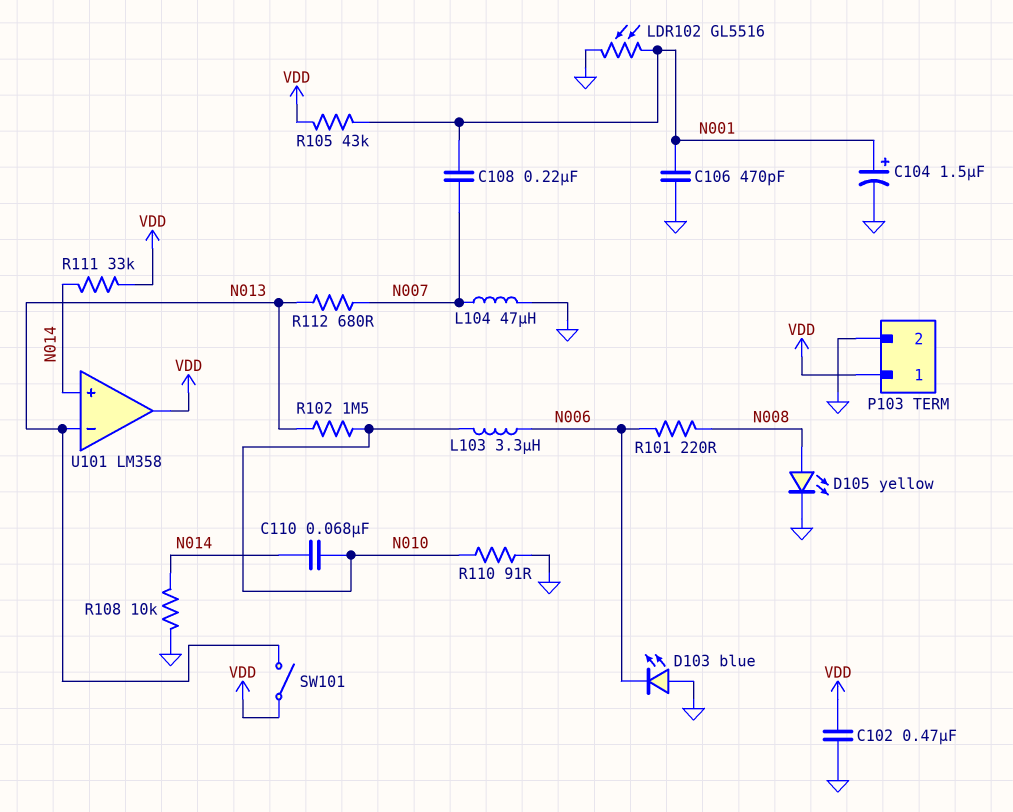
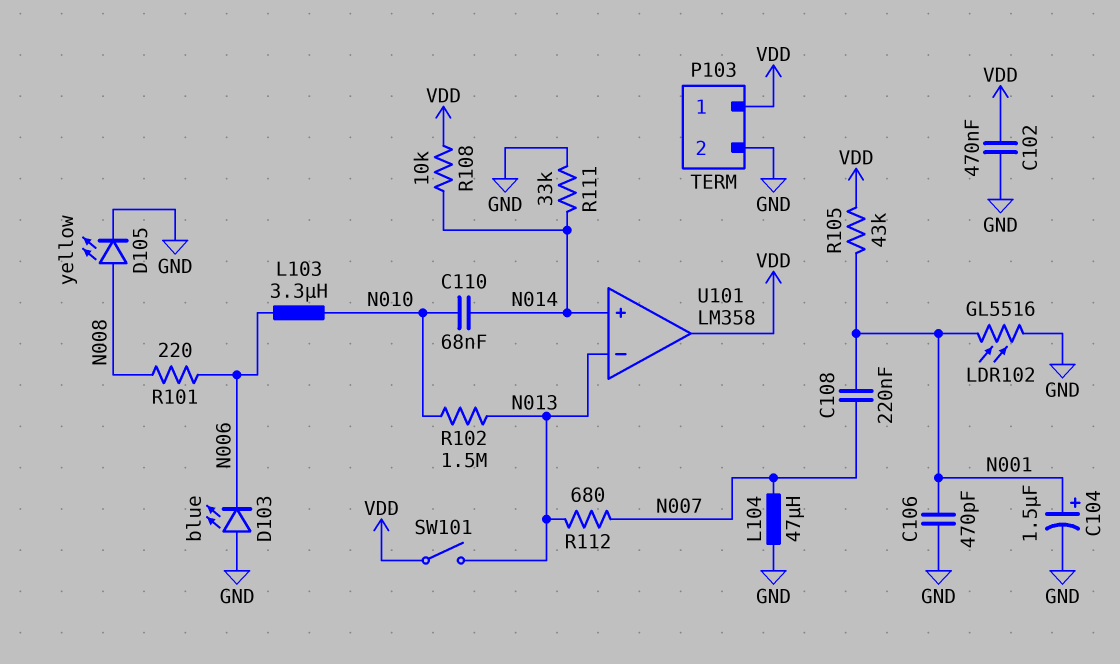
R108: 10k (GND, N014) -> 10k (N014, VDD)
R110: 91 (GND, N010) -> none
R111: 33k (N014, VDD) -> 33k (GND, N014)

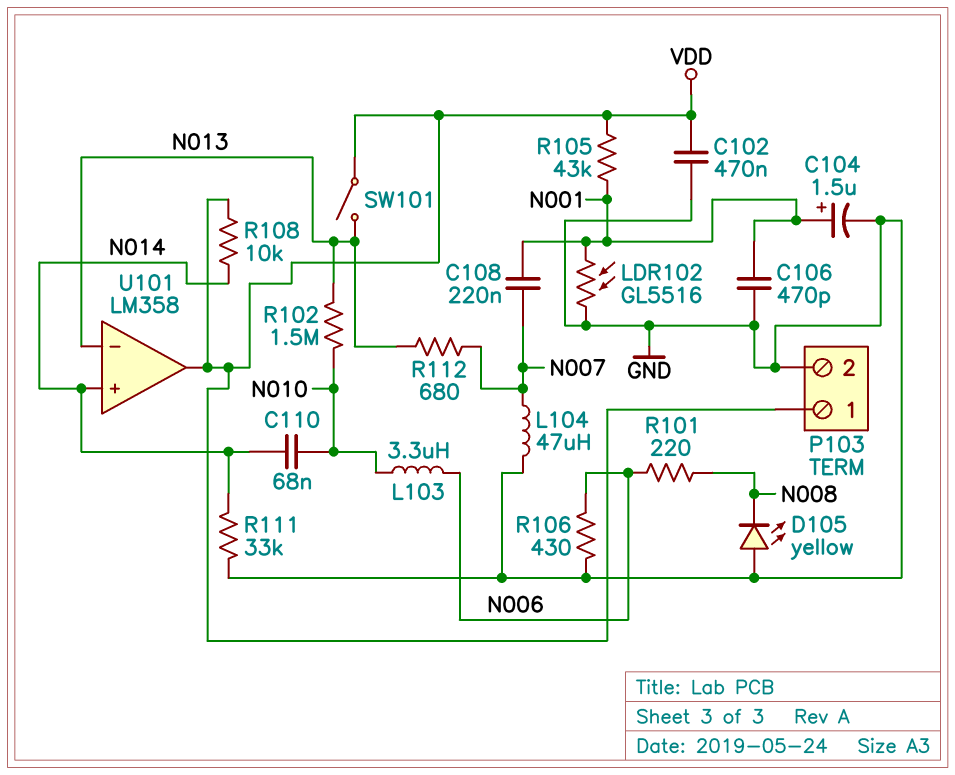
D103: LED blue (A GND, K N006) -> none
D105: LED yellow (A N008, K GND) -> LED yellow (A GND, K N008)
R106: none -> 430 (GND, N006)

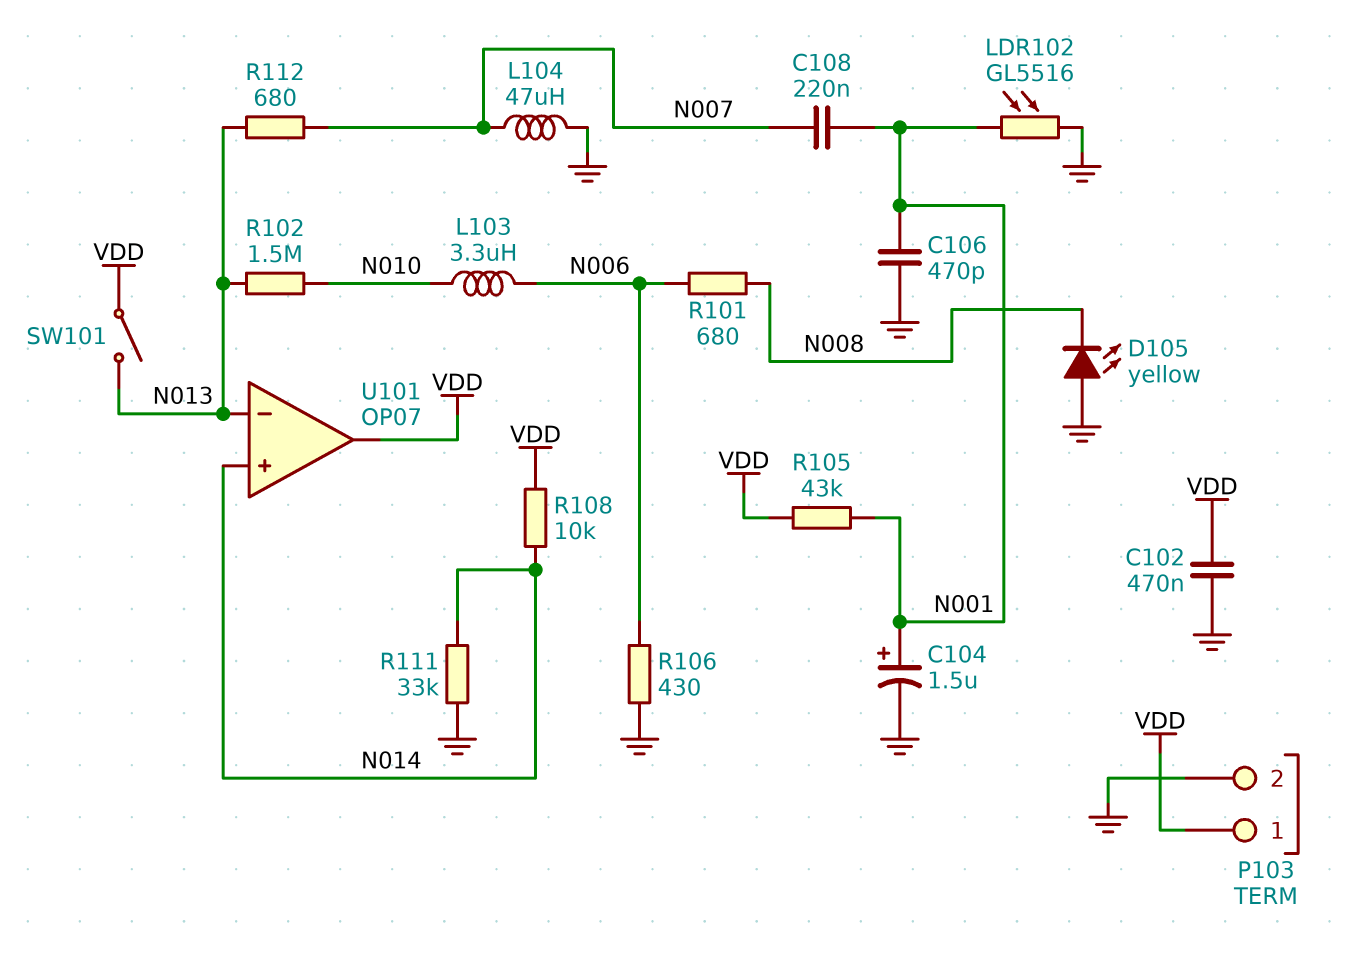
C110: 68nF (N010, N014) -> none
R101: 220 (N006, N008) -> 680 (N006, N008)
U101: LM358 -> OP07

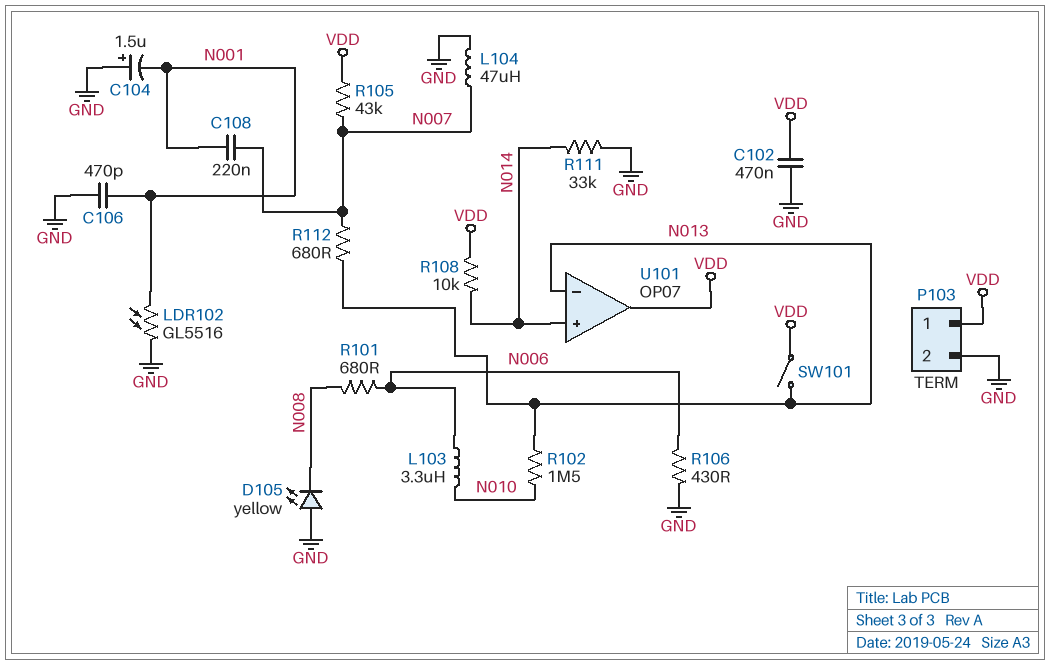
C104: 1.5uF (plus N001, minus GND) -> 1.5uF (plus GND, minus N001)
R105: 43k (N001, VDD) -> 43k (N007, VDD)

